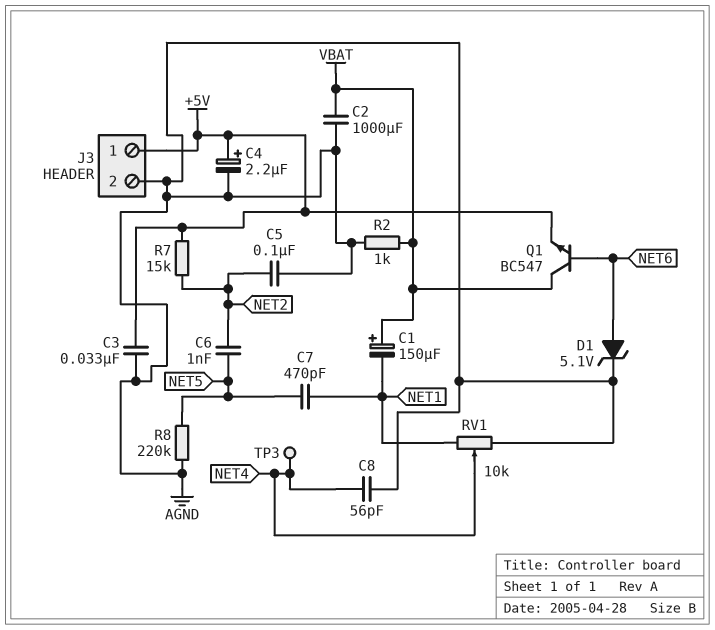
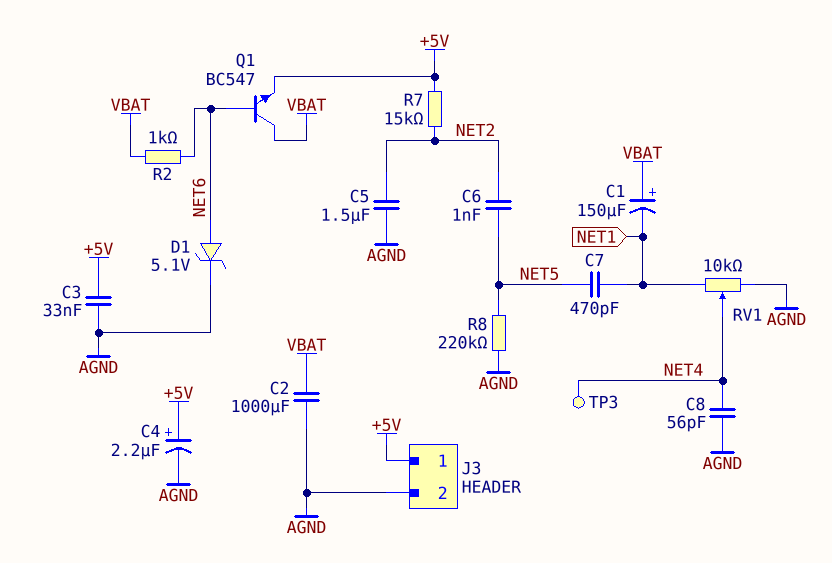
C5: 100nF (AGND, NET2) -> 1.5uF (AGND, NET2)
R2: 1k (AGND, VBAT) -> 1k (NET6, VBAT)

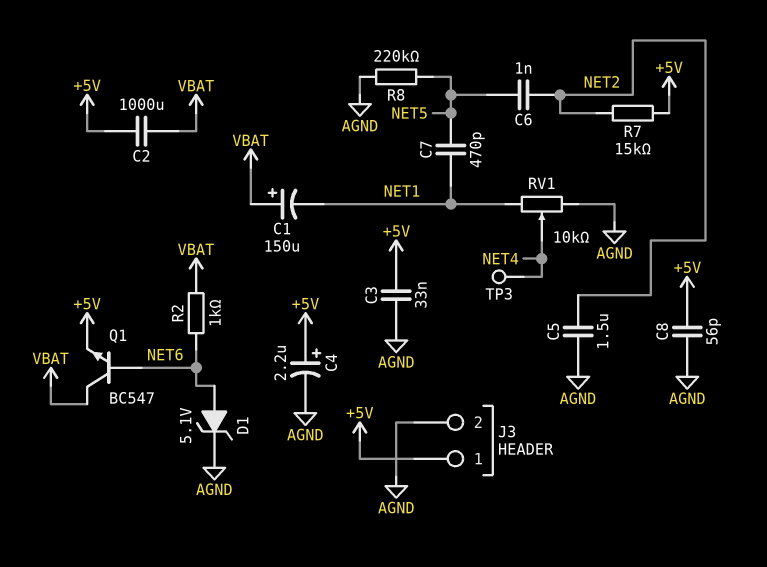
C2: 1000uF (AGND, VBAT) -> 1000uF (+5V, VBAT)
C8: 56pF (AGND, NET4) -> 56pF (+5V, AGND)

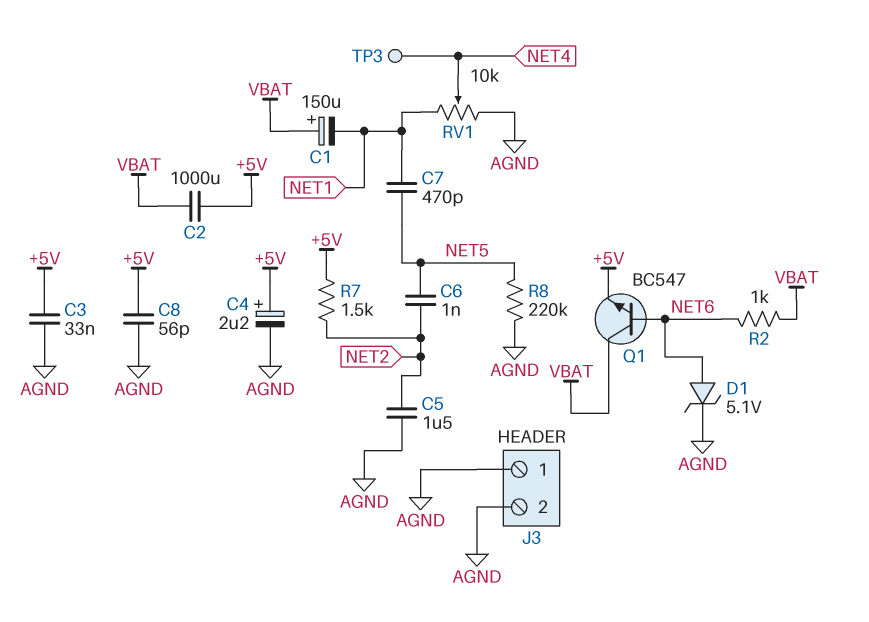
J3 pin 1: +5V -> AGND
R7: 15k (+5V, NET2) -> 1.5k (+5V, NET2)

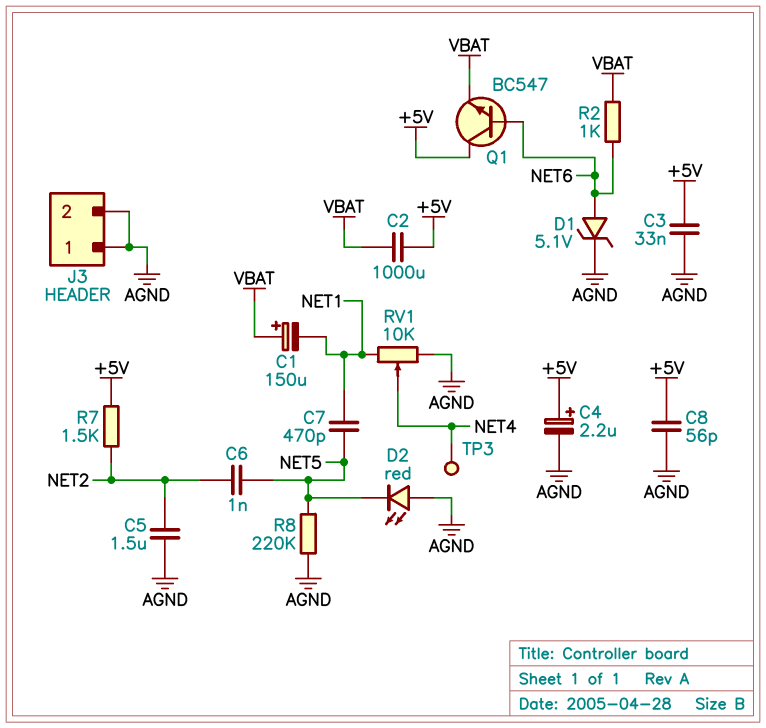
D2: none -> LED red (A AGND, K NET5)
Q1: NPN BC547 (B NET6, C VBAT, E +5V) -> NPN BC547 (B NET6, C +5V, E VBAT)

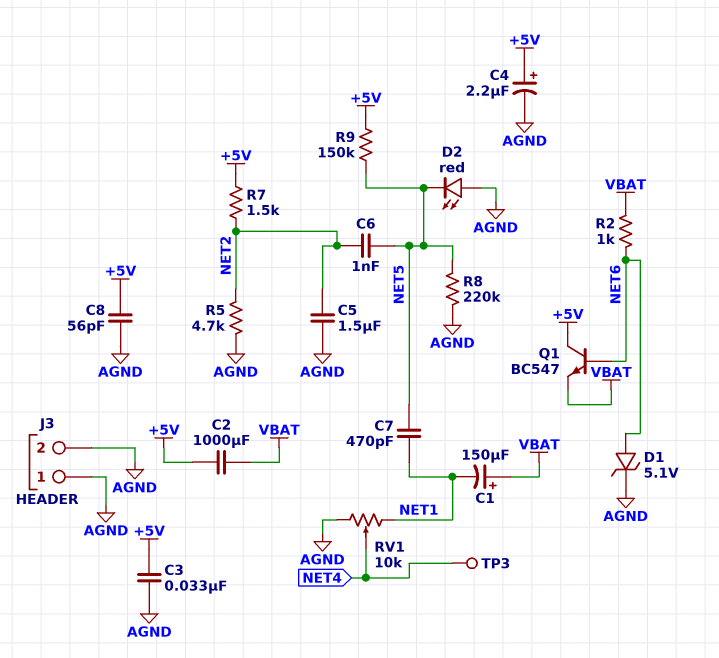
R5: none -> 4.7k (AGND, NET2)
R9: none -> 150k (+5V, NET5)

